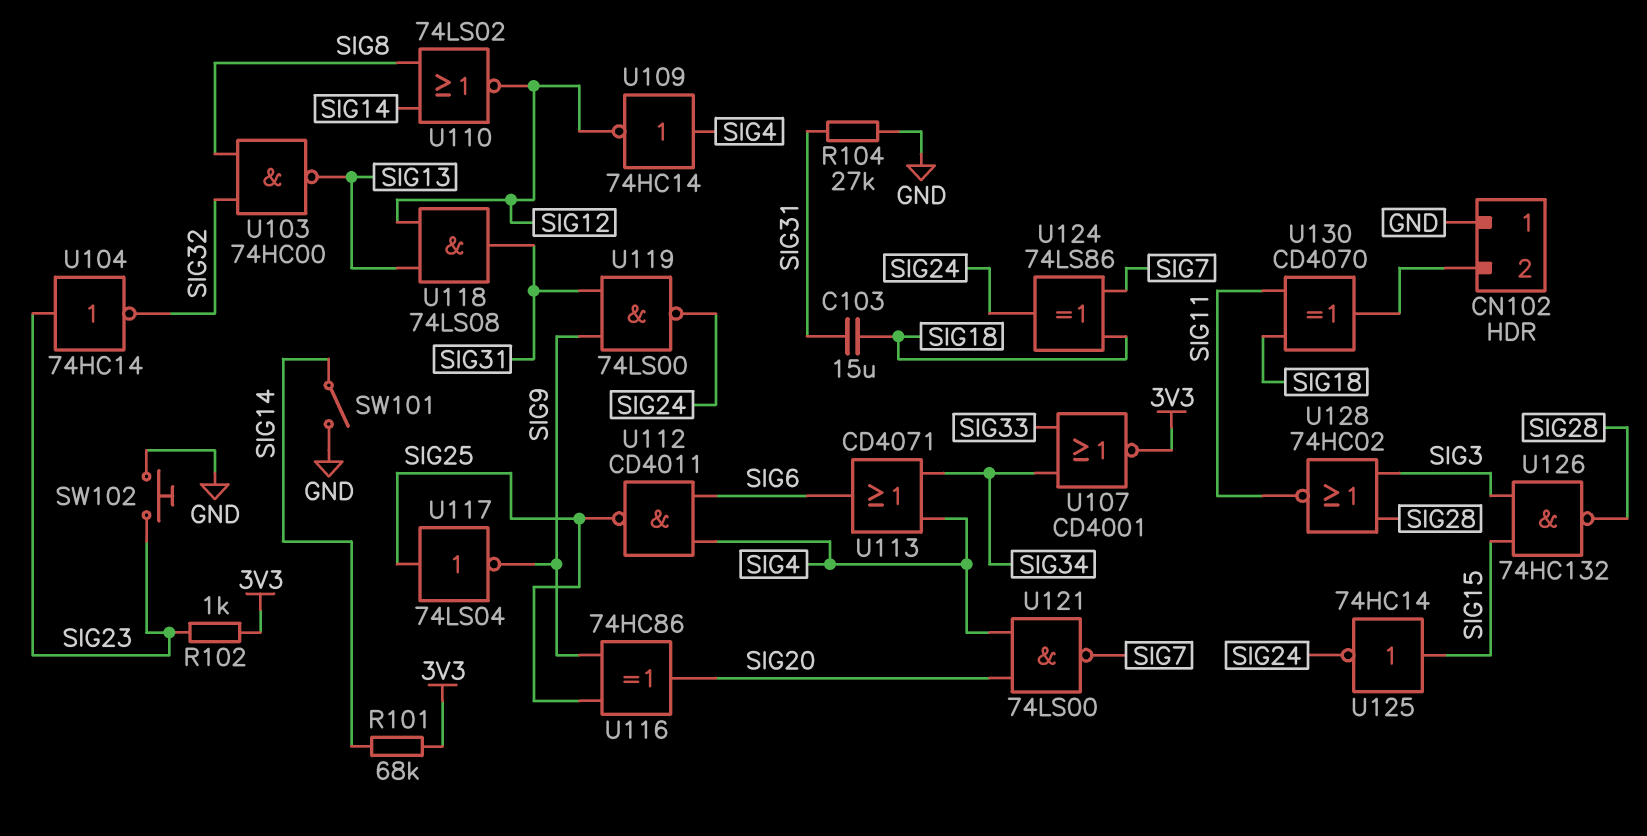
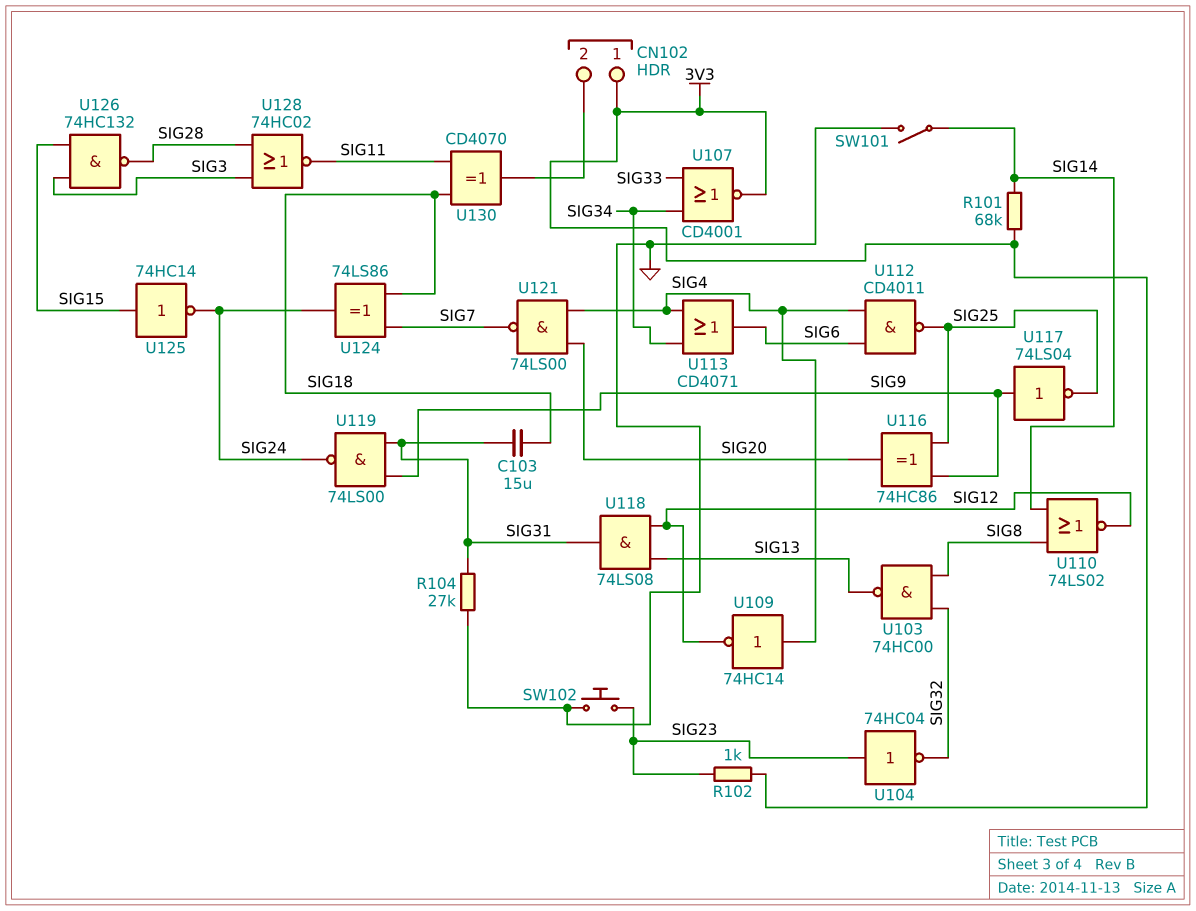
CN102 pin 1: GND -> 3V3
U104: NOT 74HC14 (in SIG23, out SIG32) -> NOT 74HC04 (in SIG23, out SIG32)
U117: NOT 74LS04 (in SIG25, out SIG9) -> NOT 74LS04 (in SIG9, out SIG25)

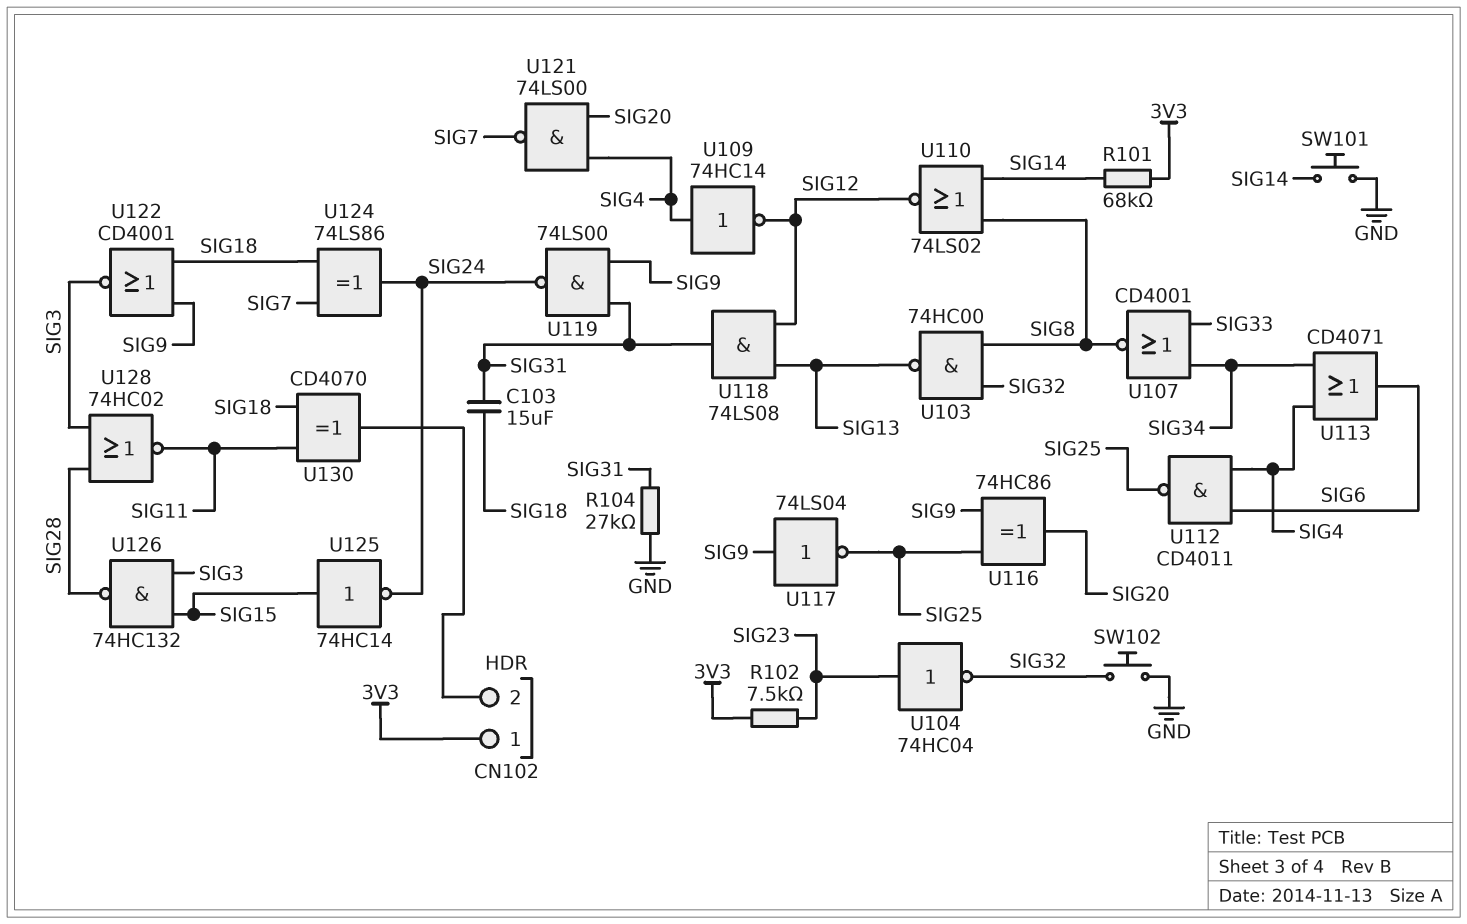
R102: 1k (3V3, SIG23) -> 7.5k (3V3, SIG23)
SW101: switch (GND, SIG14) -> button (GND, SIG14)
SW102: button (GND, SIG23) -> button (GND, SIG32)
U107: NOR CD4001 (in SIG33, in SIG34, out 3V3) -> NOR CD4001 (in SIG33, in SIG34, out SIG8)
U122: none -> NOR CD4001 (in SIG9, in SIG18, out SIG3)

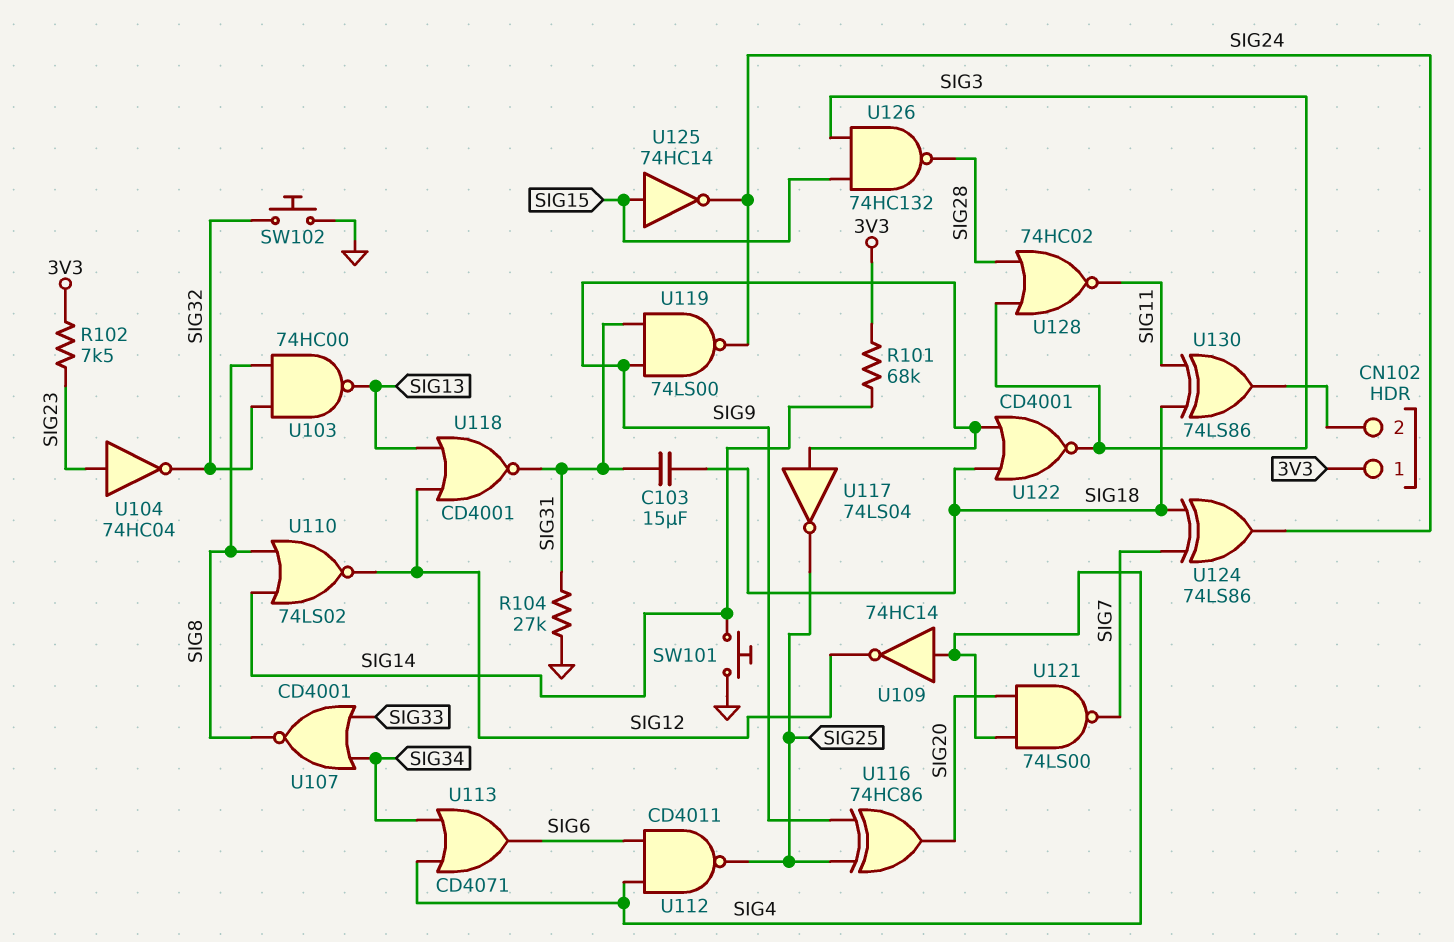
U118: AND 74LS08 (in SIG12, in SIG13, out SIG31) -> NOR CD4001 (in SIG12, in SIG13, out SIG31)
U130: XOR CD4070 (in SIG11, in SIG18, out CN102/2) -> XOR 74LS86 (in SIG11, in SIG18, out CN102/2)

